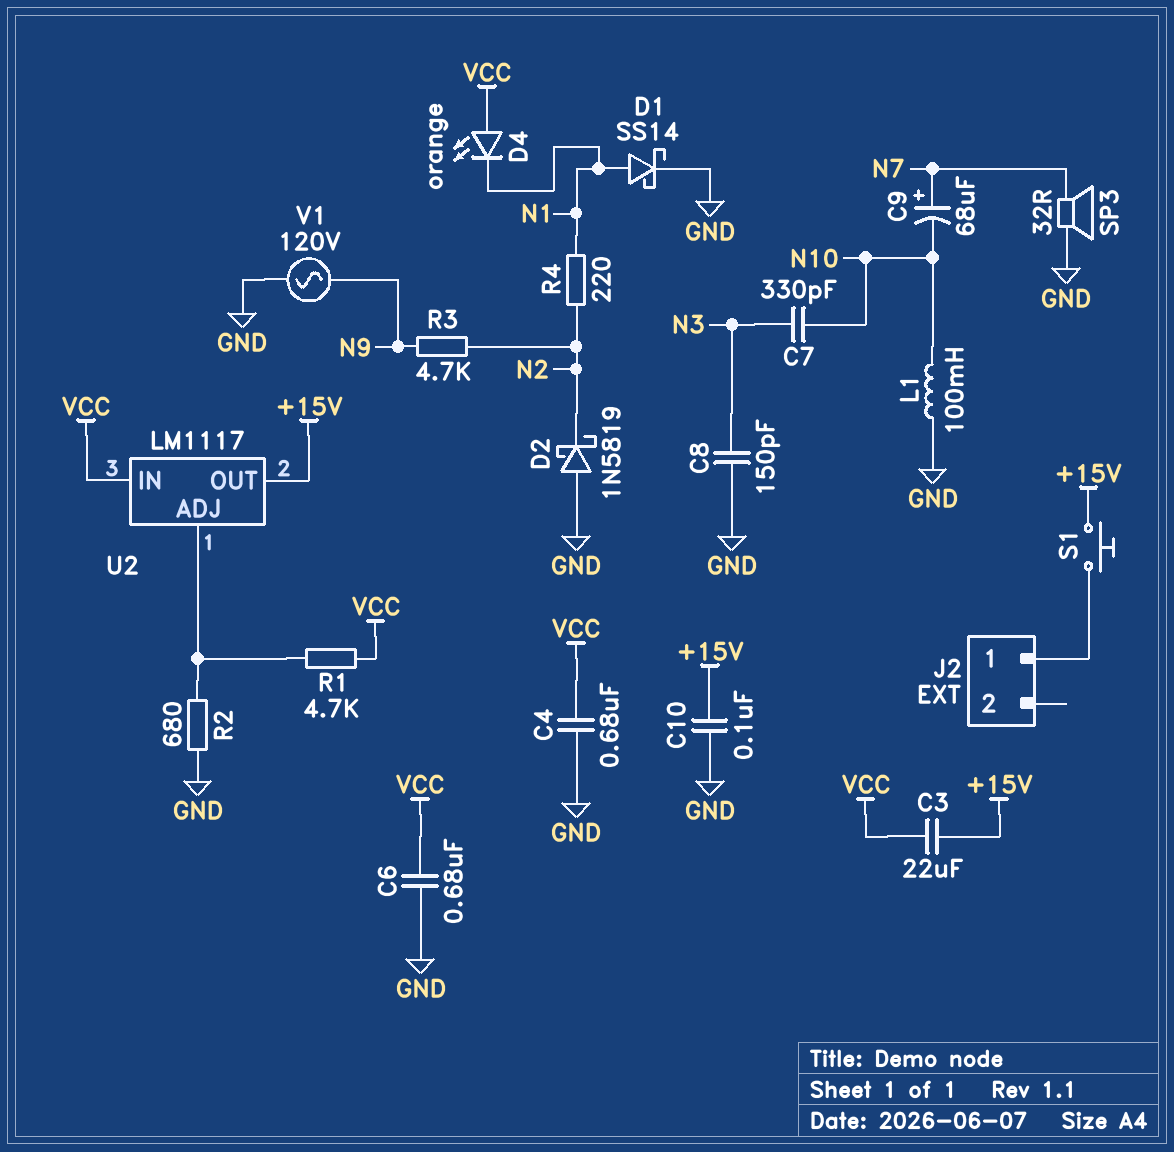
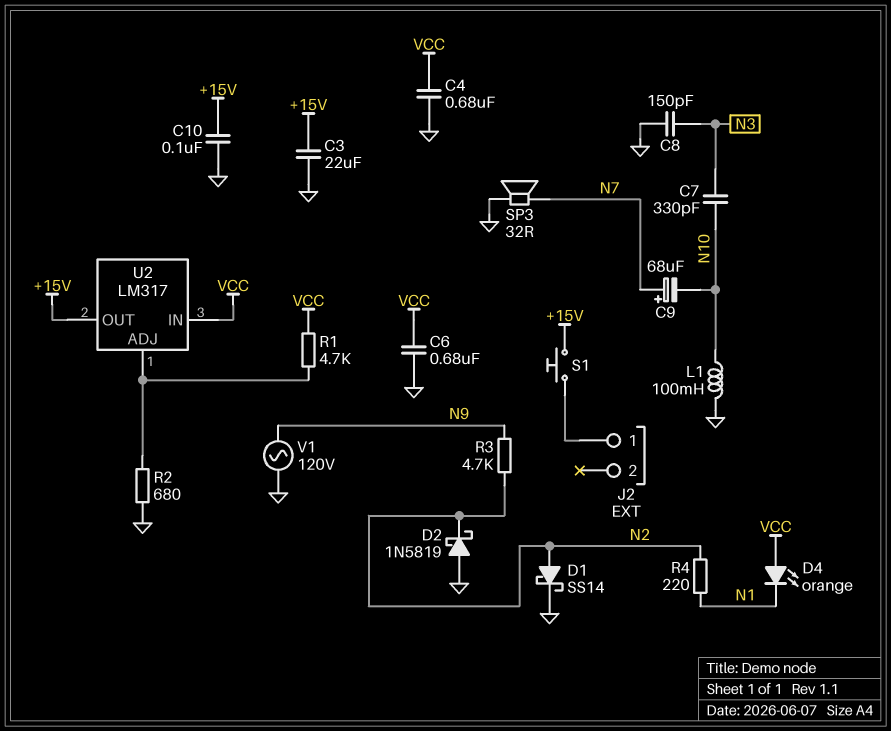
C3: 22uF (+15V, VCC) -> 22uF (+15V, GND)
D1: schottky SS14 (A N1, K GND) -> schottky SS14 (A N2, K GND)
U2: LM1117 -> LM317

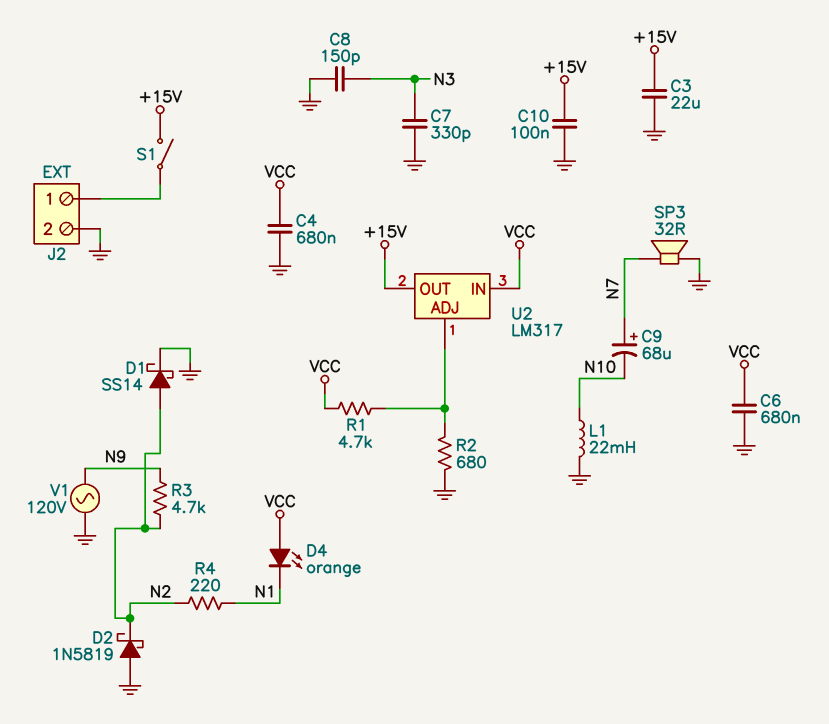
C7: 330pF (N3, N10) -> 330pF (GND, N3)
J2 pin 2: none -> GND
L1: 100mH (GND, N10) -> 22mH (GND, N10)
S1: button (+15V, J2/1) -> switch (+15V, J2/1)

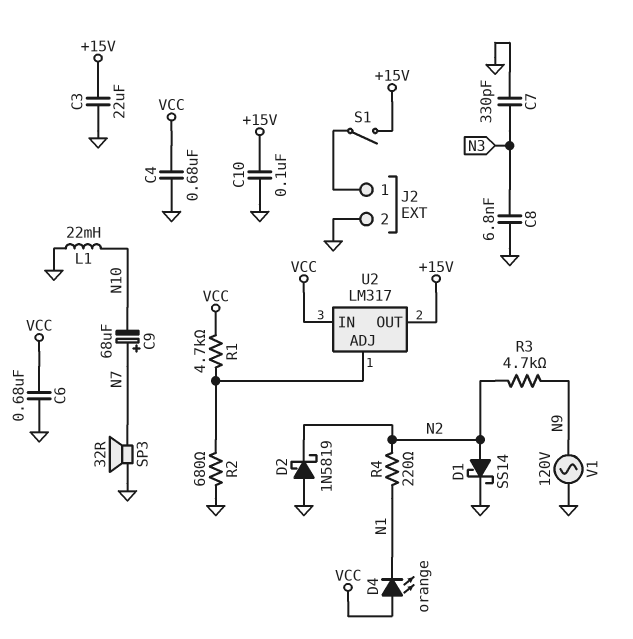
C8: 150pF (GND, N3) -> 6.8nF (GND, N3)

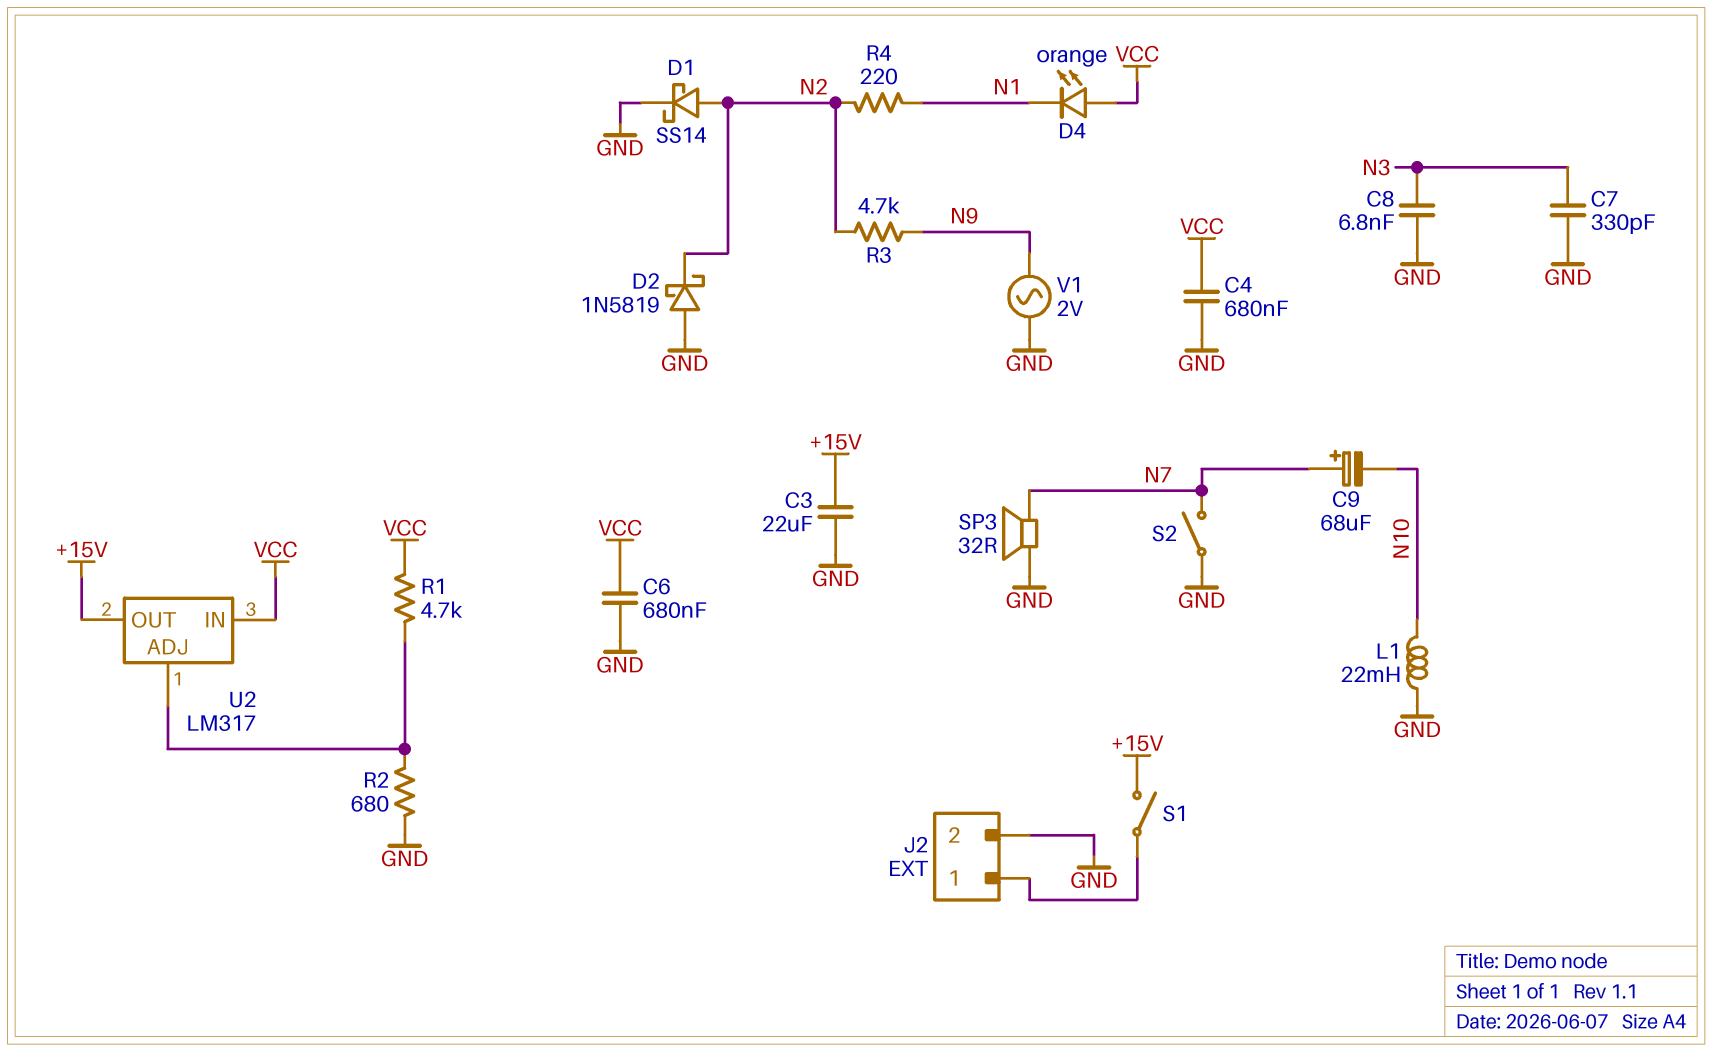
C10: 100nF (+15V, GND) -> none
S2: none -> switch (GND, N7)
V1: AC 120V (GND, N9) -> AC 2V (GND, N9)

